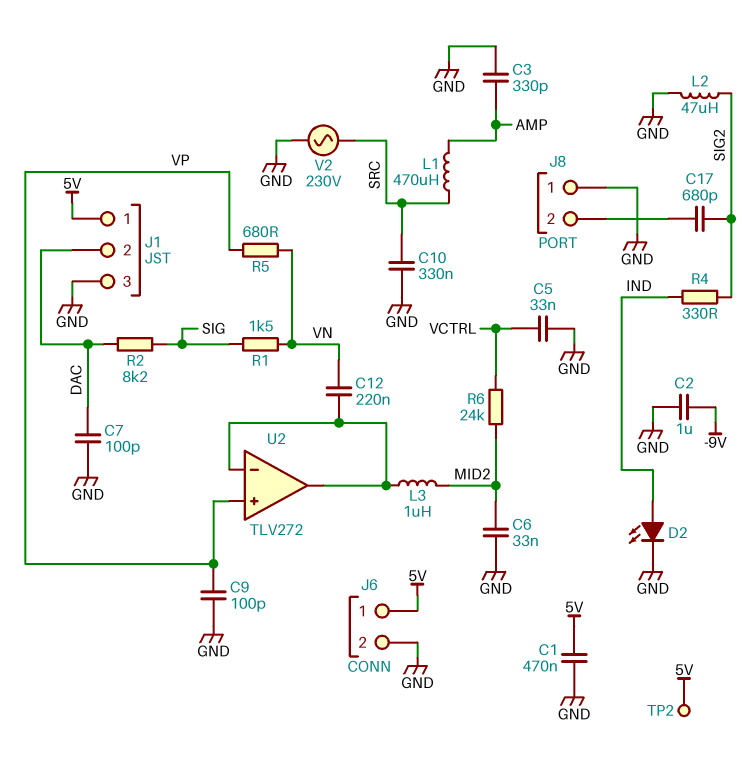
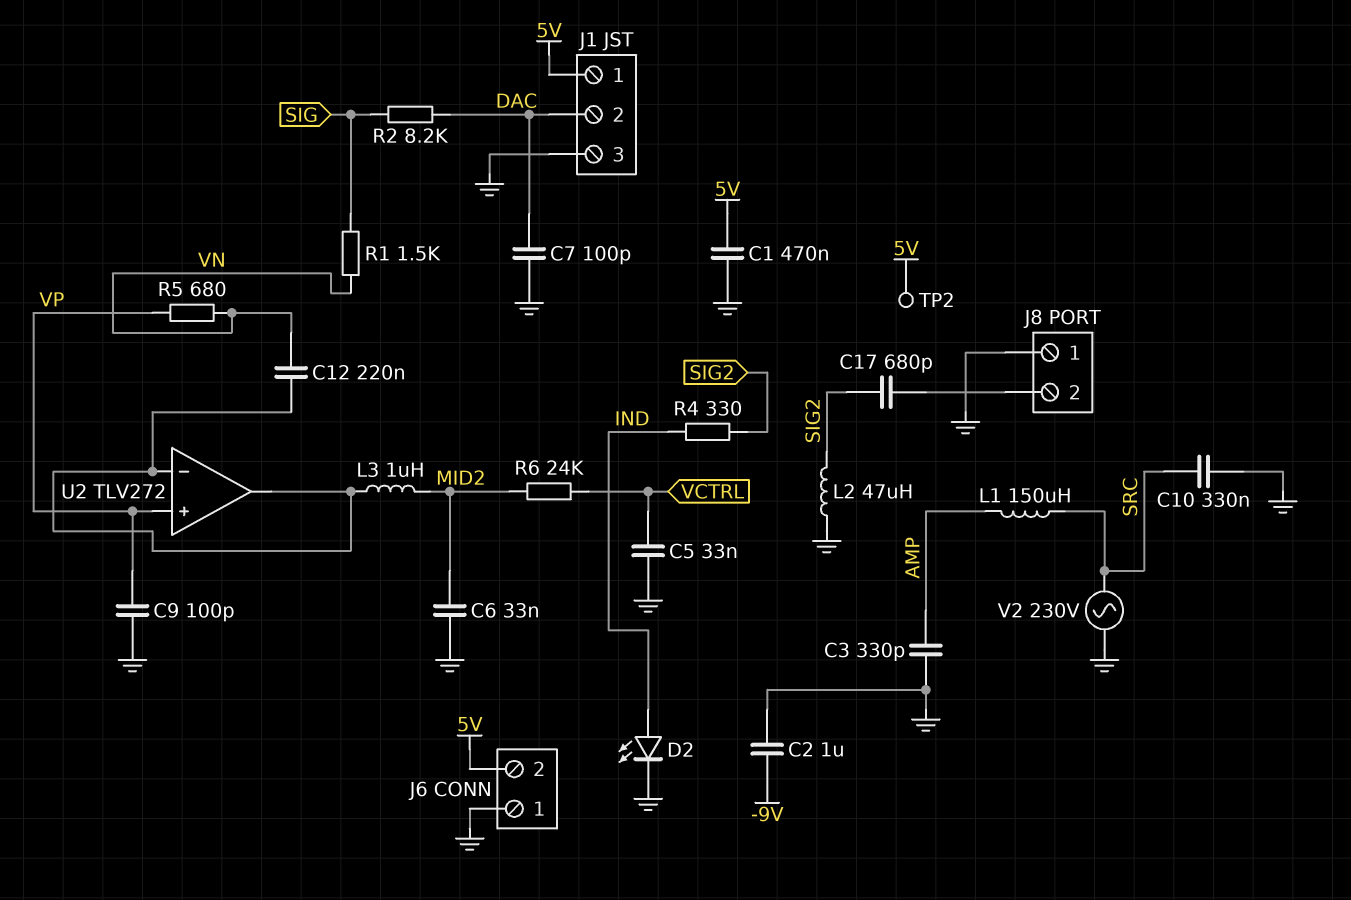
J6 pin 1: 5V -> GND
J6 pin 2: GND -> 5V
L1: 470uH (AMP, SRC) -> 150uH (AMP, SRC)

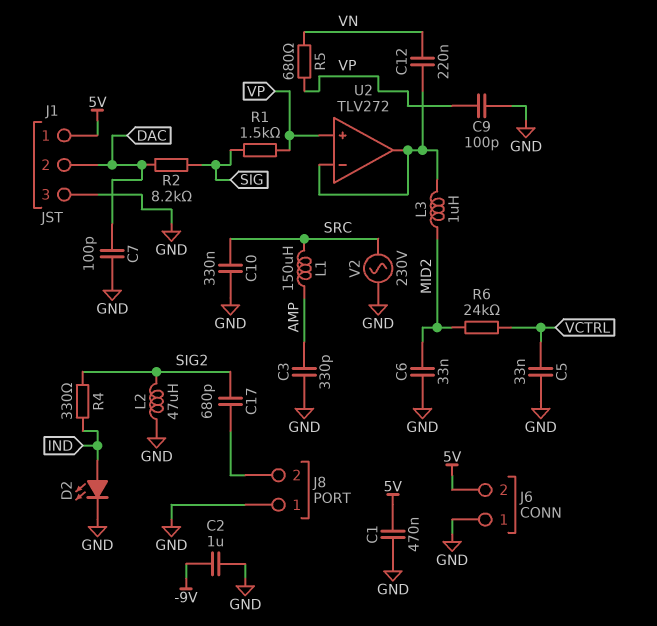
R1: 1.5k (SIG, VN) -> 1.5k (SIG, VP)
TP2: test point (5V) -> none

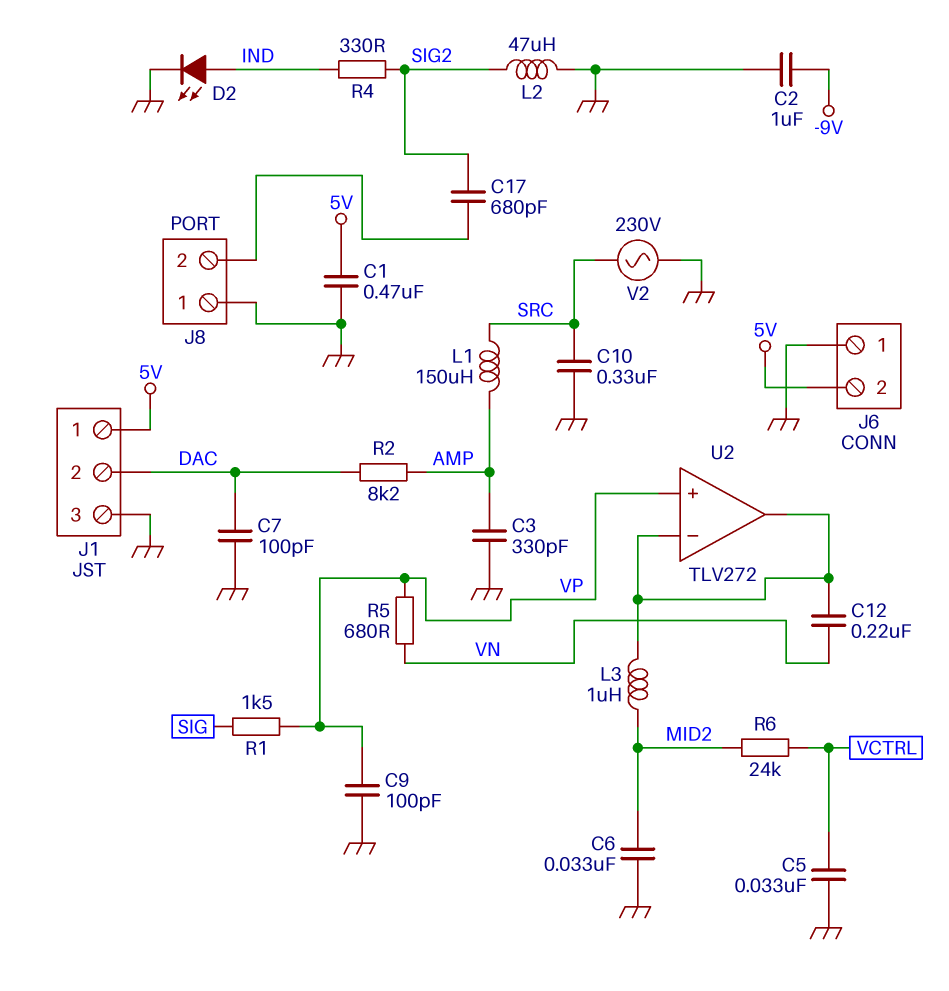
R2: 8.2k (DAC, SIG) -> 8.2k (AMP, DAC)

